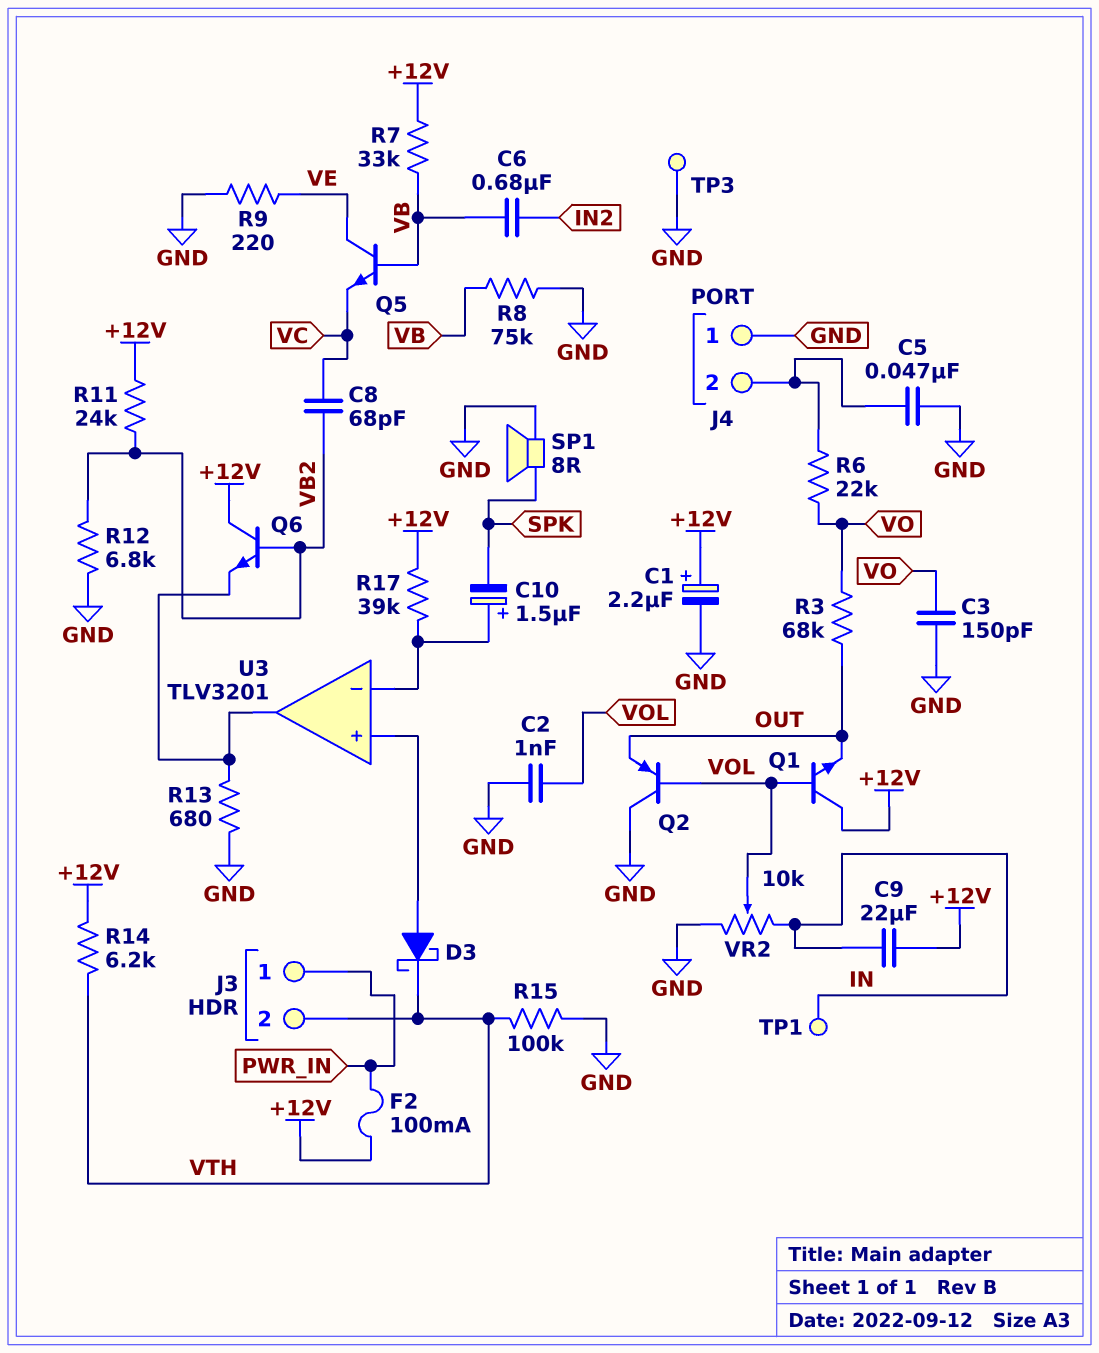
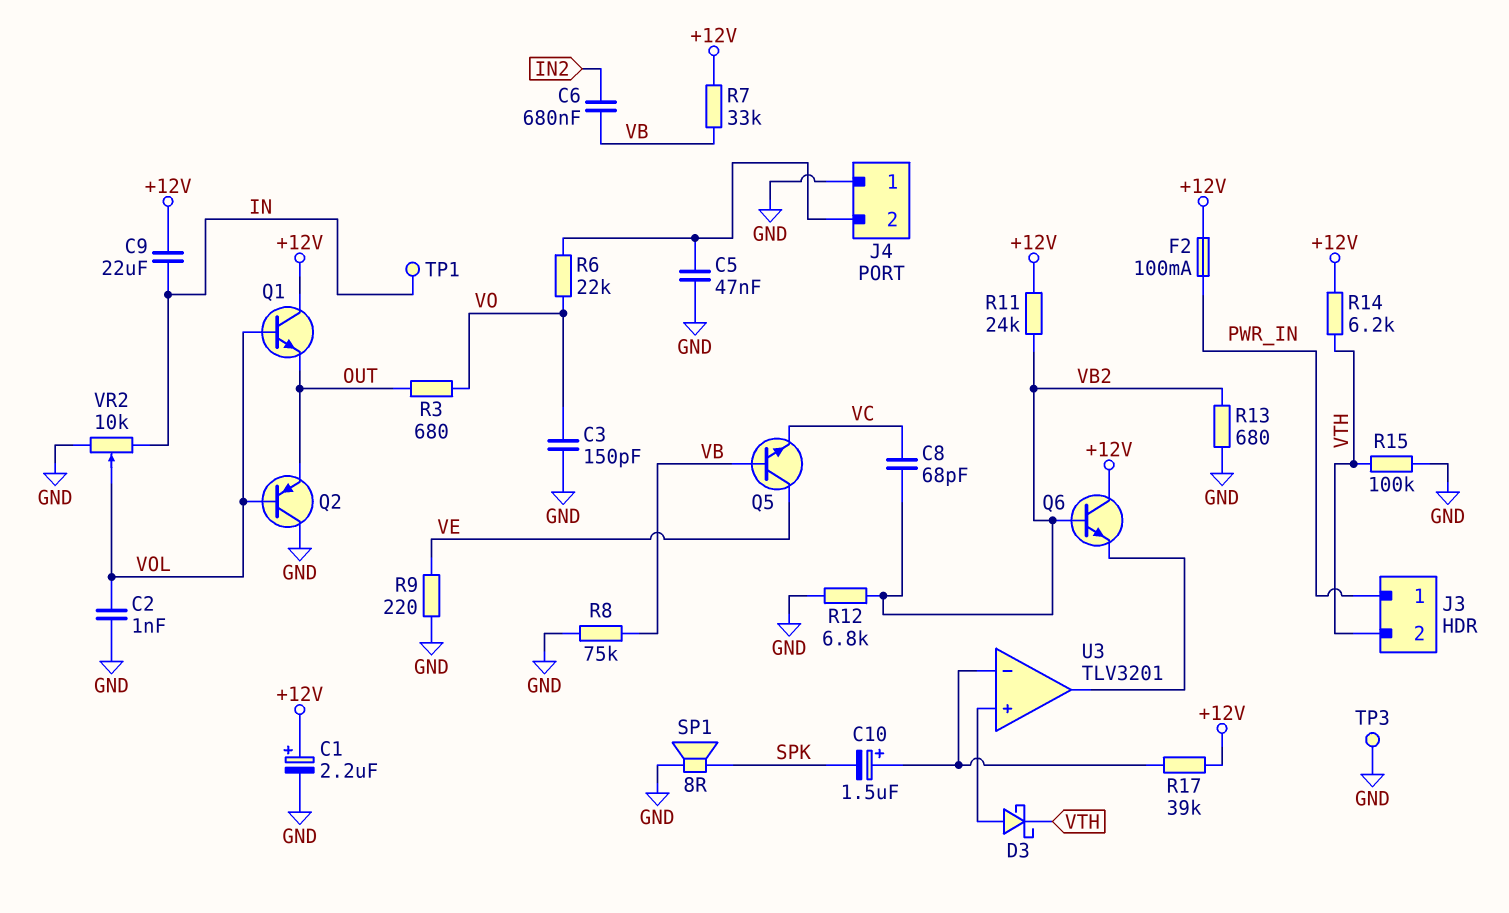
R3: 68k (OUT, VO) -> 680 (OUT, VO)
R13: 680 (GND, U3/out) -> 680 (GND, VB2)

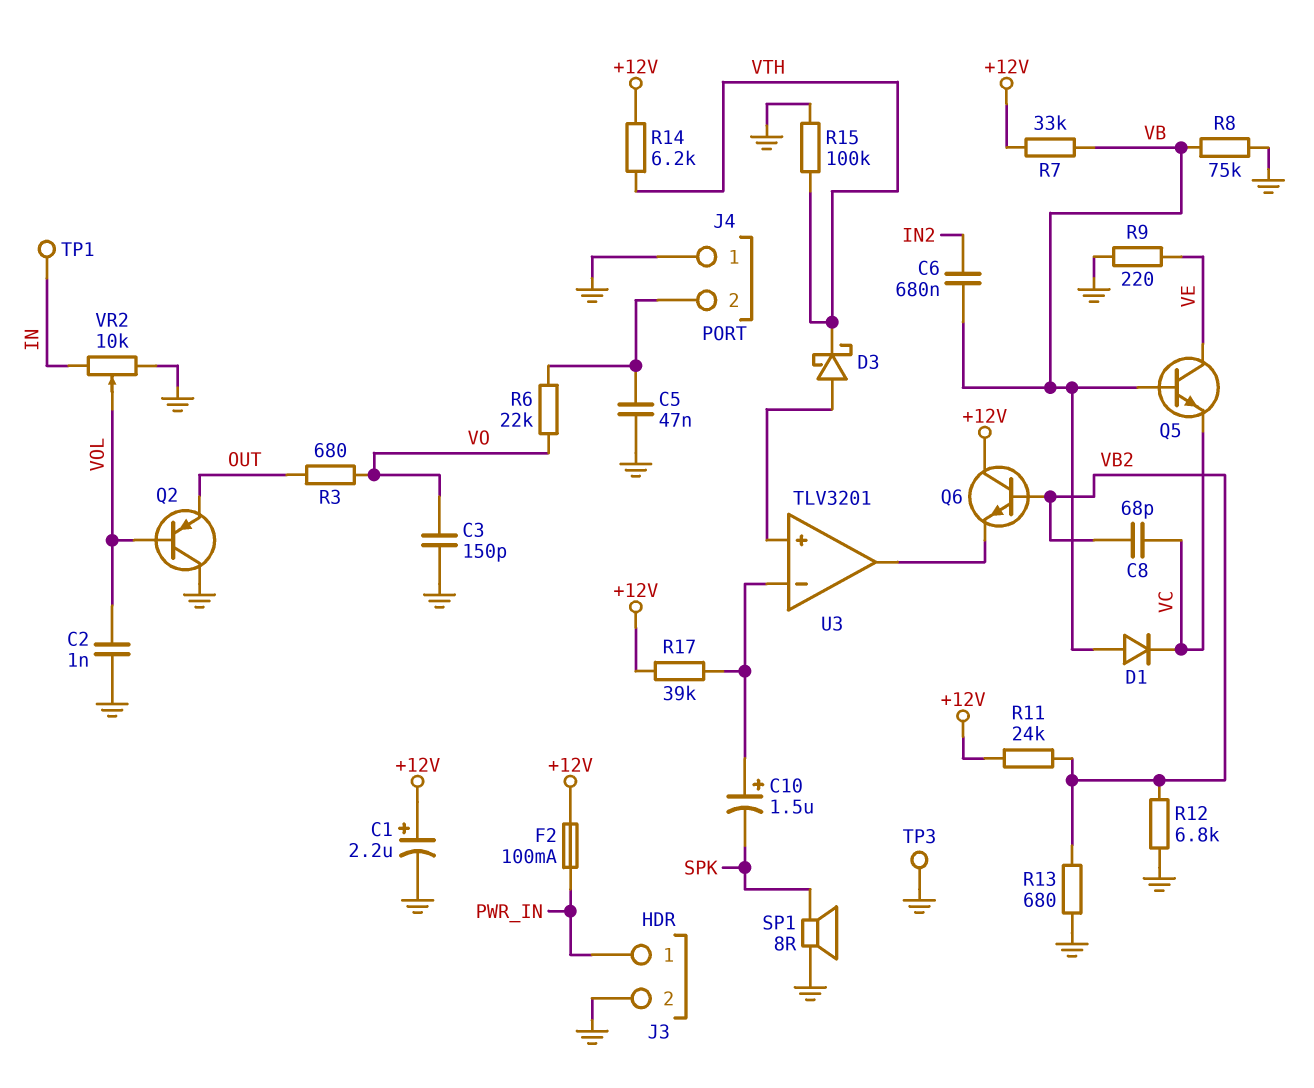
C9: 22uF (+12V, IN) -> none
D1: none -> diode (A VB, K VC)
J3 pin 2: VTH -> GND
Q1: NPN (B VOL, C +12V, E OUT) -> none

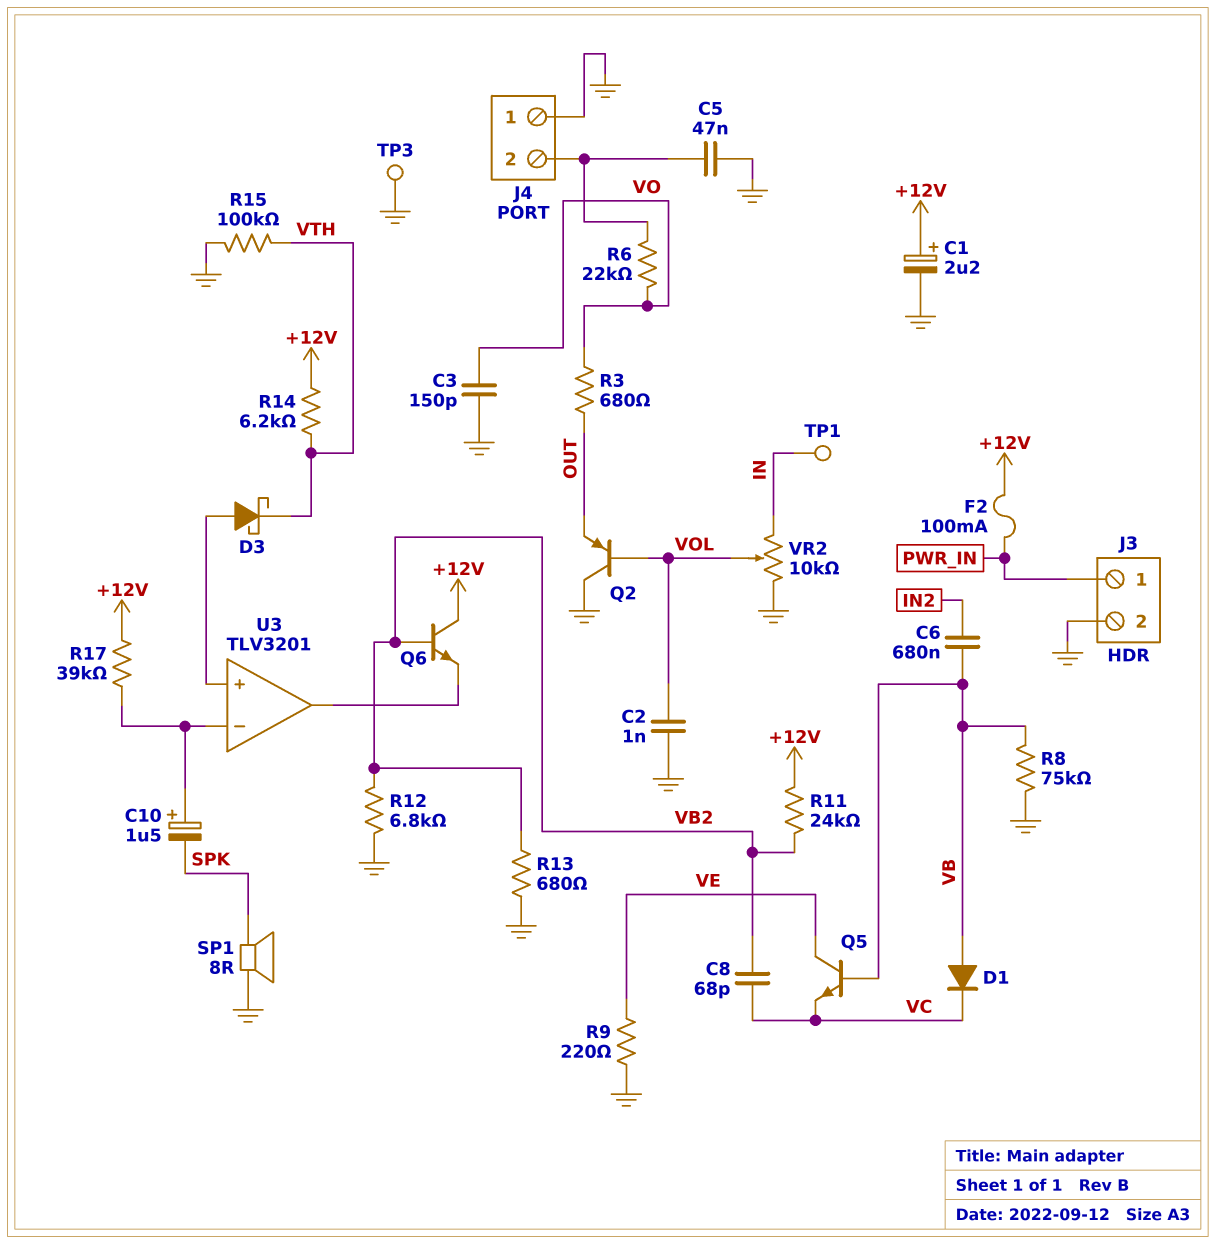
R7: 33k (+12V, VB) -> none

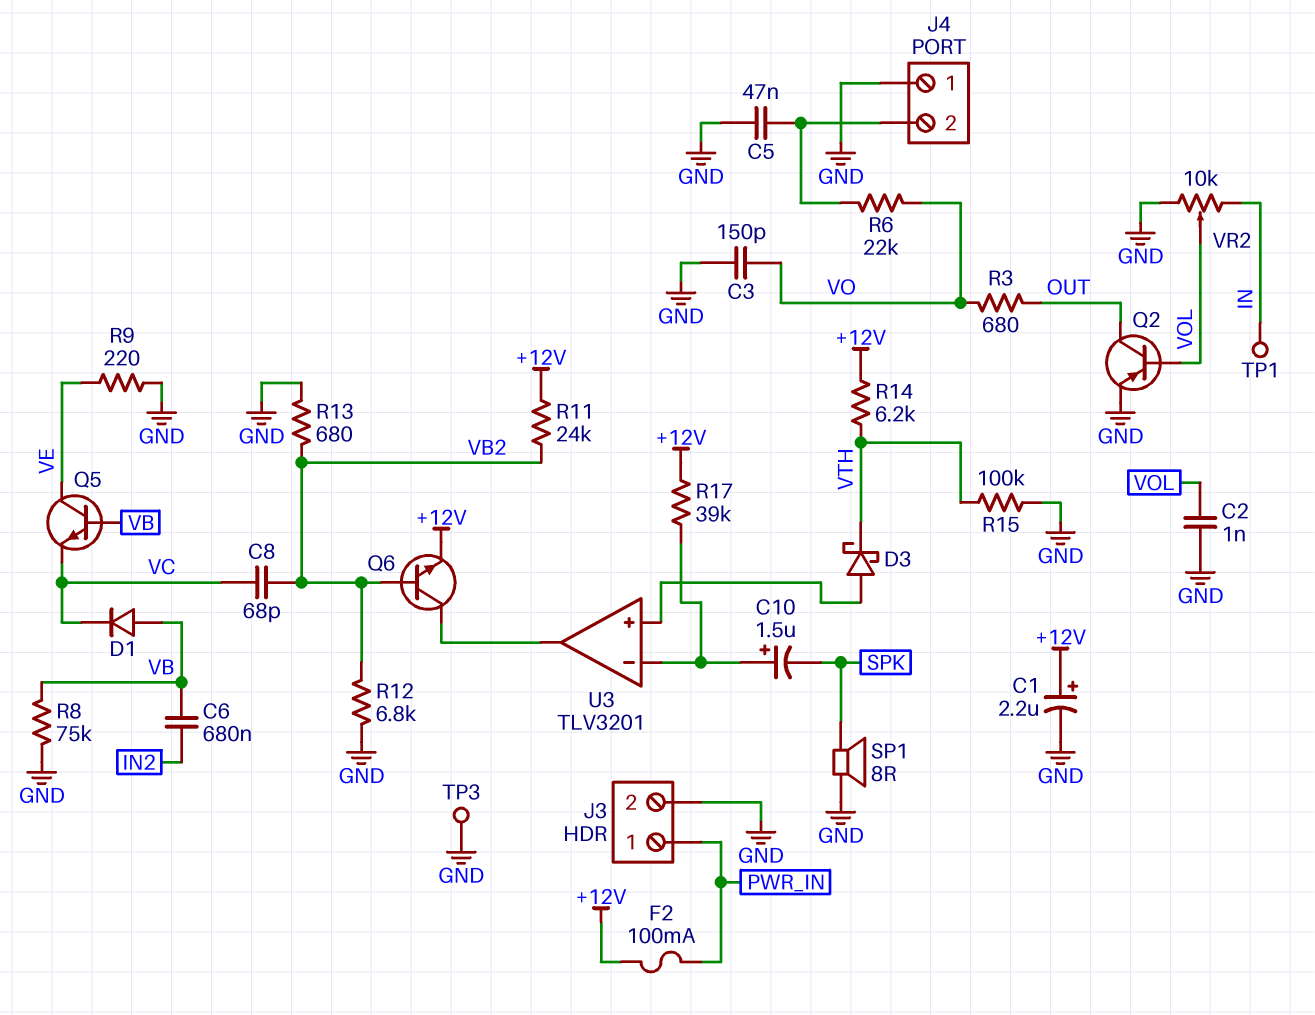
Q2: PNP (B VOL, C GND, E OUT) -> PNP (B VOL, C OUT, E GND)
Q6: NPN (B VB2, C +12V, E U3/out) -> NPN (B VB2, C U3/out, E +12V)

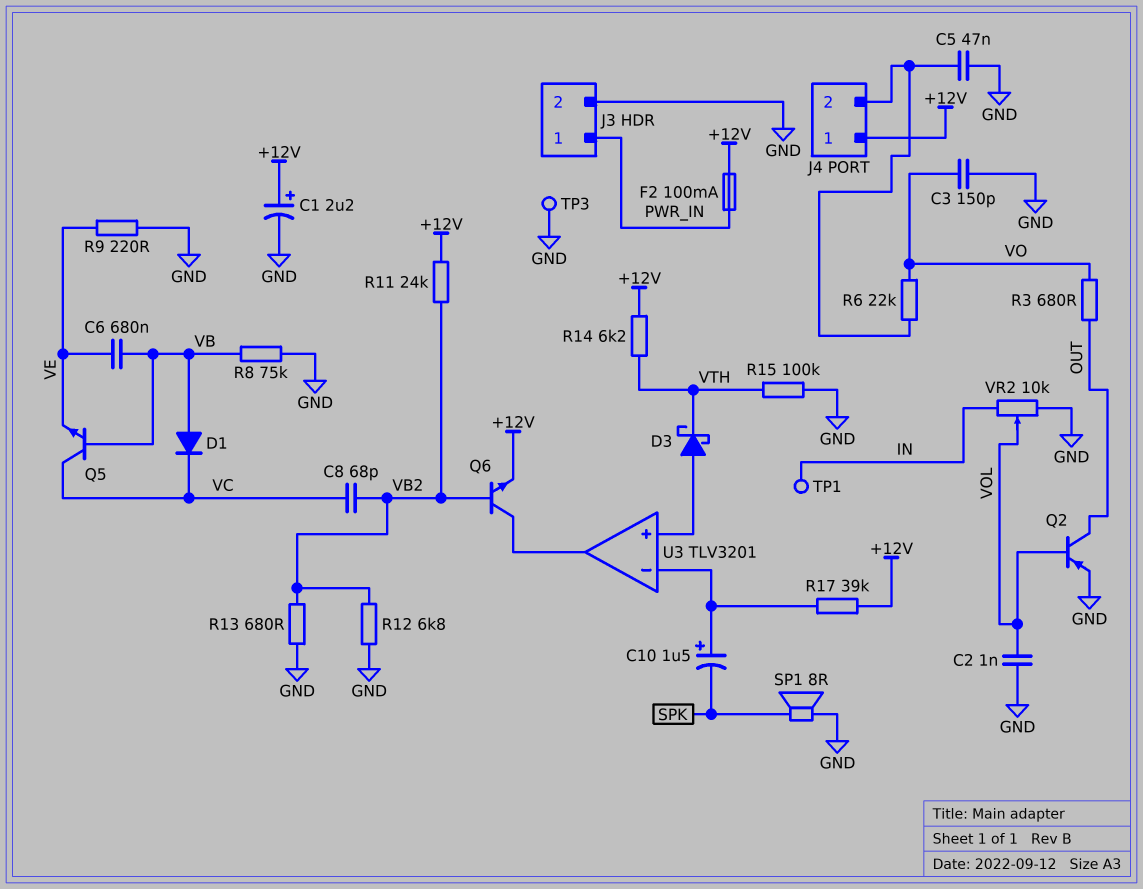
C6: 680nF (IN2, VB) -> 680nF (VB, VE)
J4 pin 1: GND -> +12V
Q5: NPN (B VB, C VE, E VC) -> NPN (B VB, C VC, E VE)

